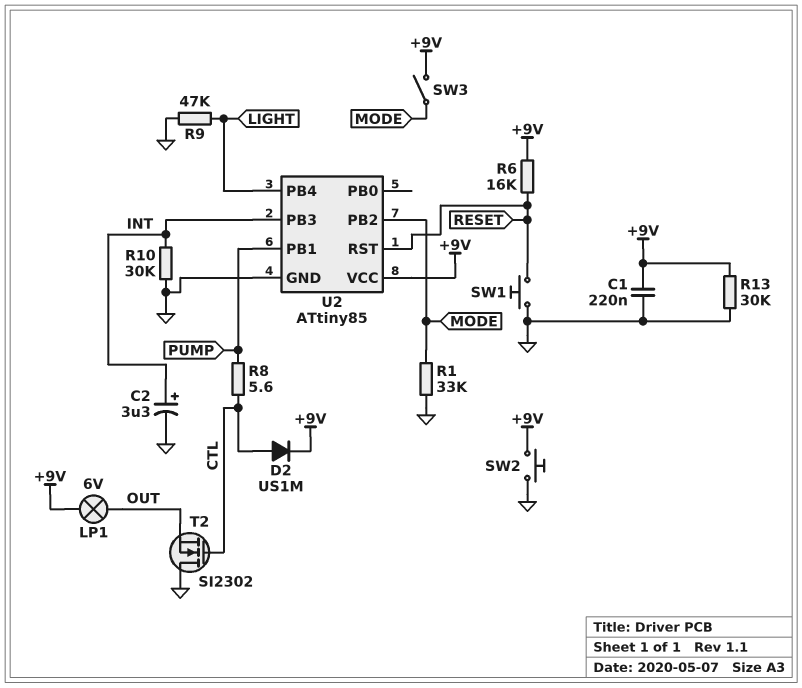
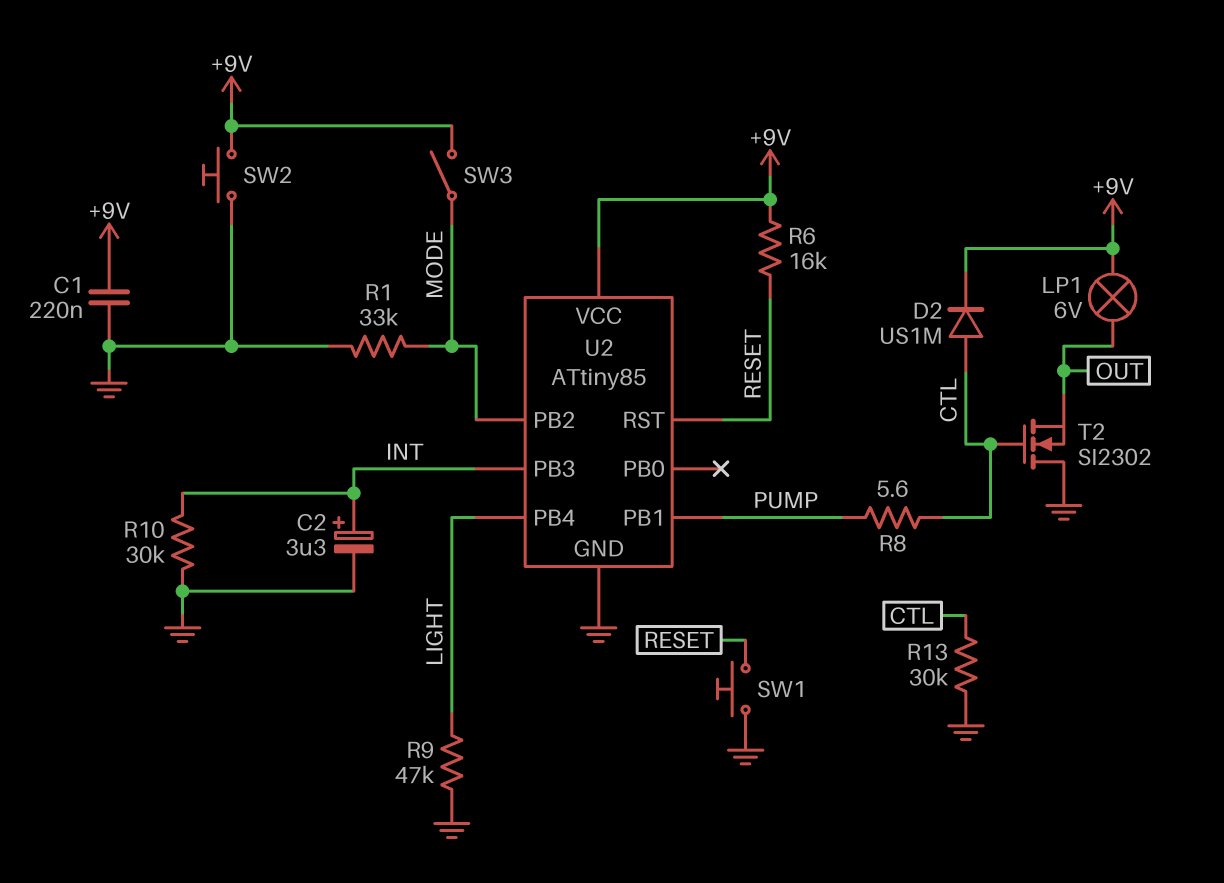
R13: 30k (+9V, GND) -> 30k (CTL, GND)

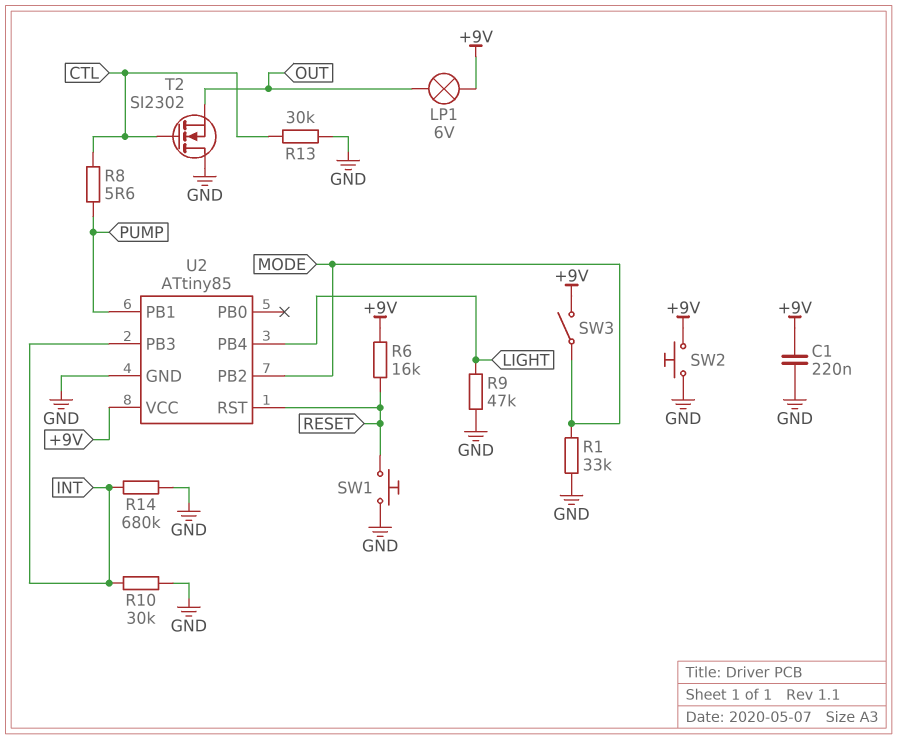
C2: 3.3uF (plus INT, minus GND) -> none
D2: diode US1M (A CTL, K +9V) -> none
R14: none -> 680k (GND, INT)

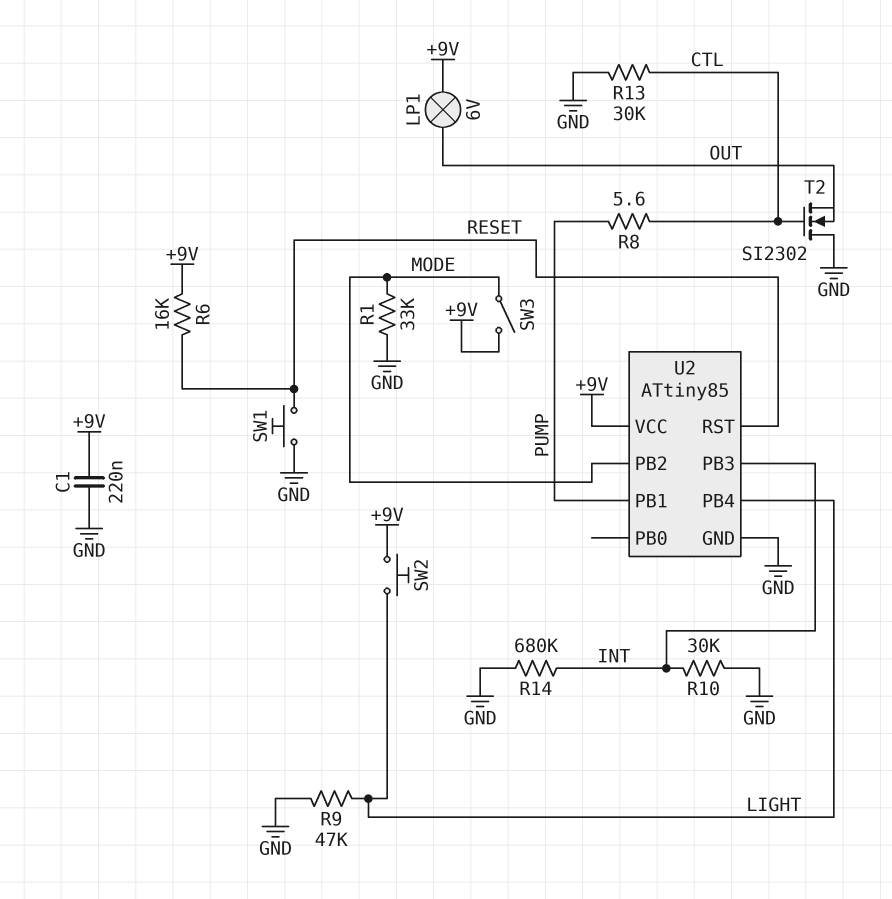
SW2: button (+9V, GND) -> button (+9V, LIGHT)

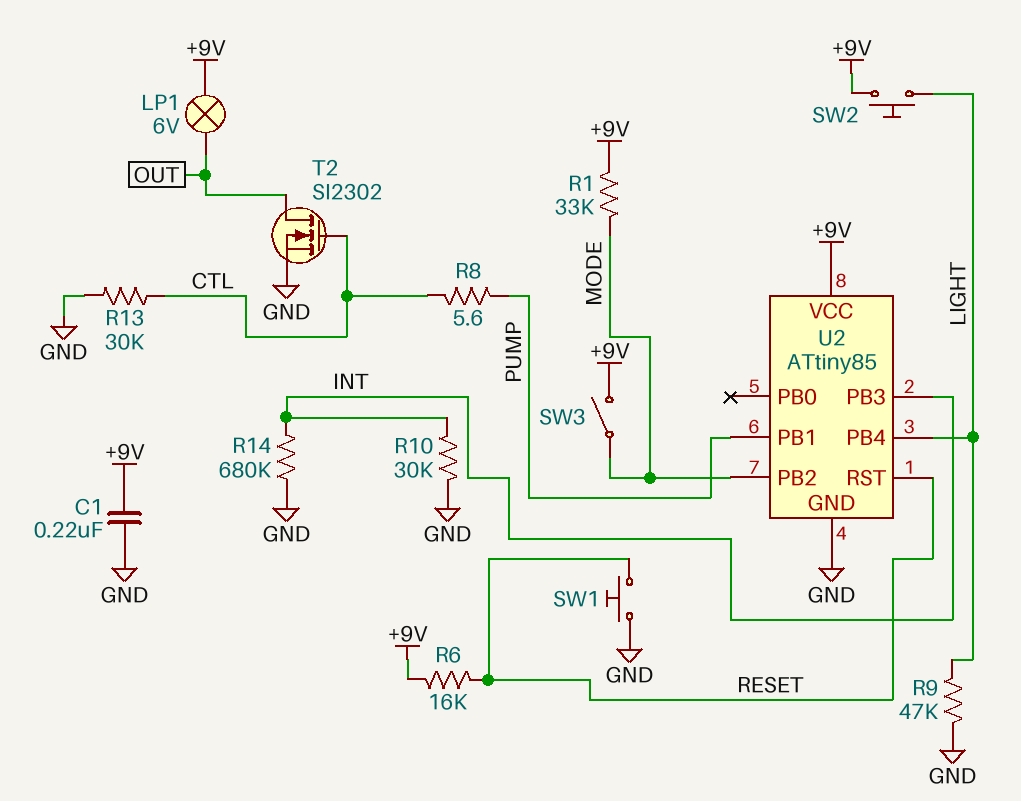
R1: 33k (GND, MODE) -> 33k (+9V, MODE)
T2: NMOS SI2302 (G CTL, D GND, S OUT) -> NMOS SI2302 (G CTL, D OUT, S GND)

